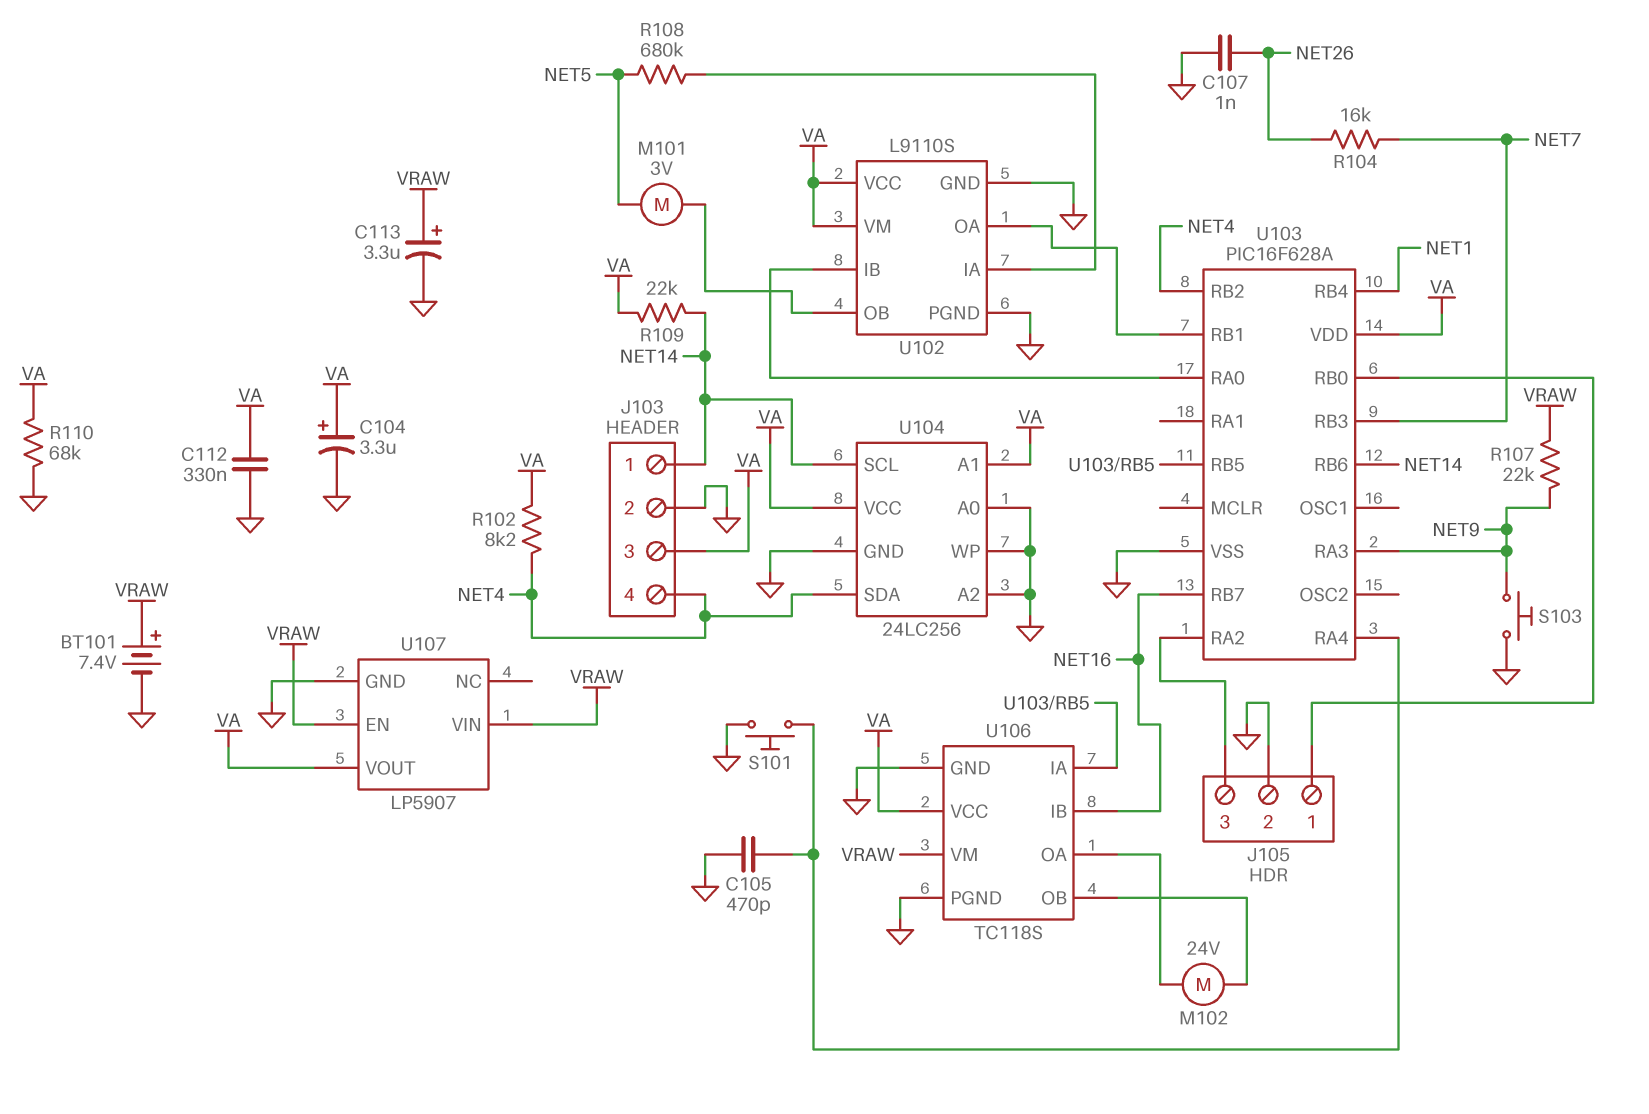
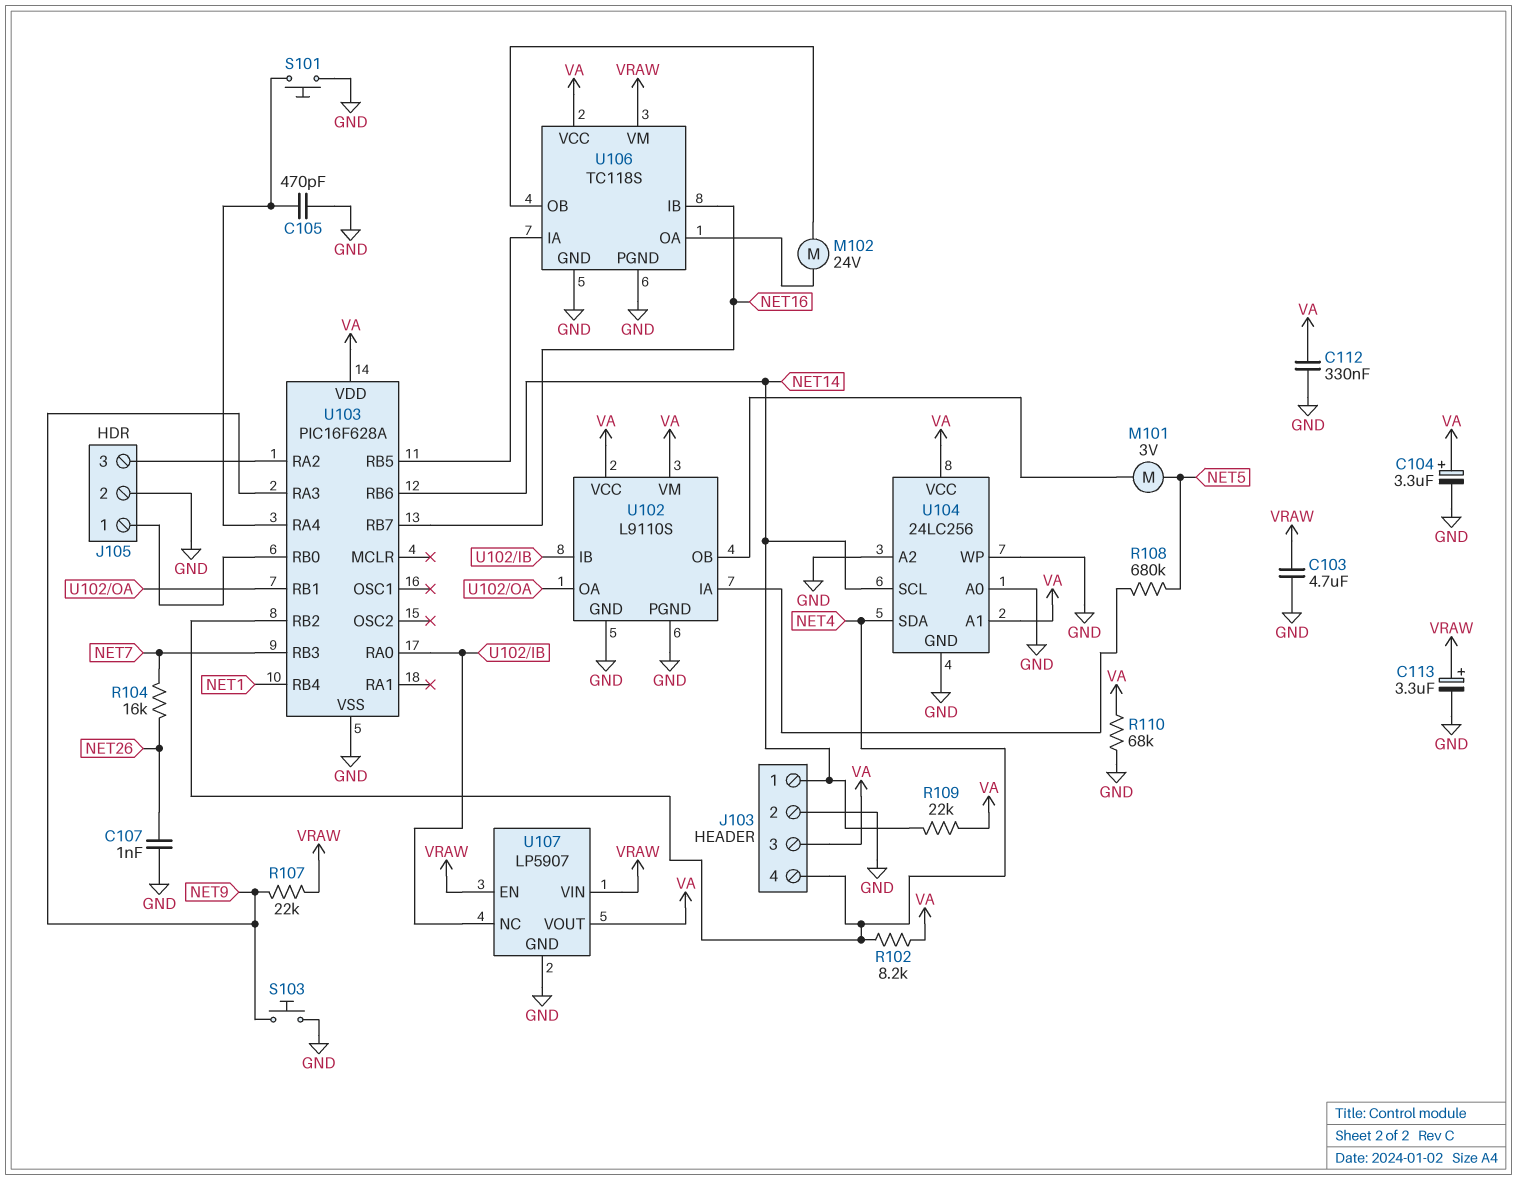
BT101: 7.4V (plus VRAW, minus GND) -> none
C103: none -> 4.7uF (GND, VRAW)
U107 pin NC: none -> U102/IB

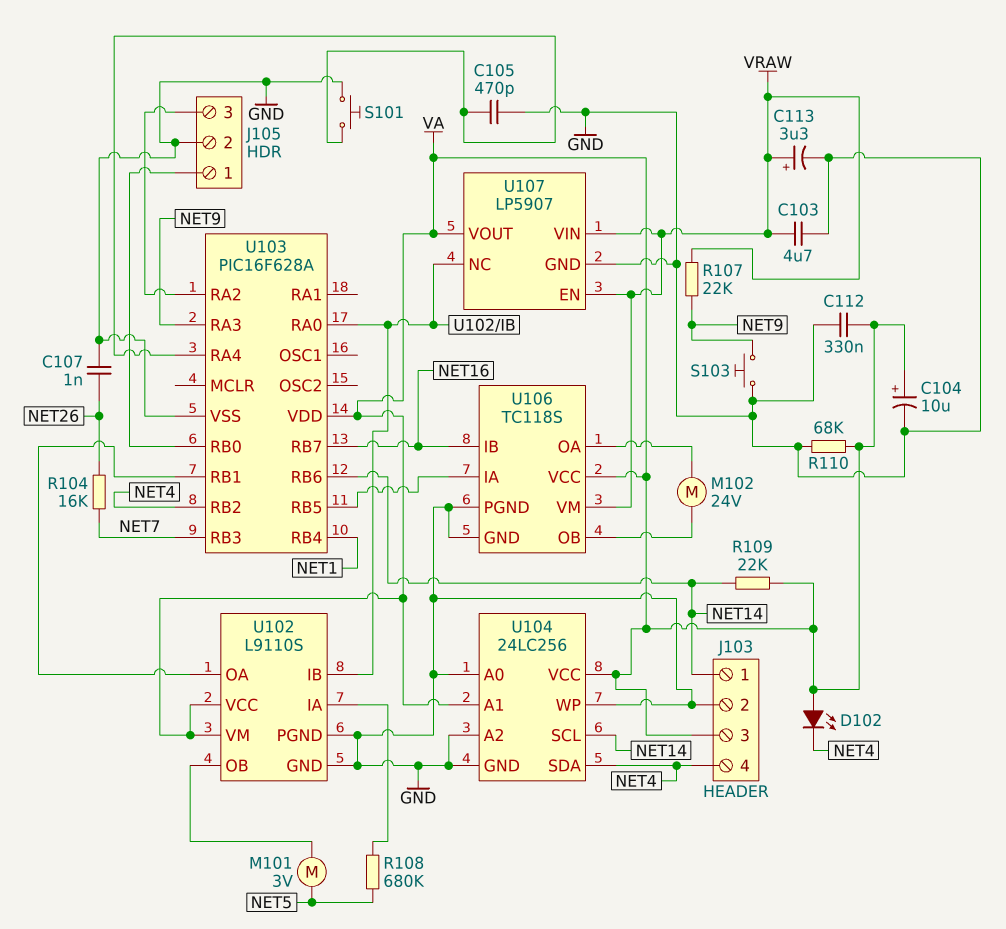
C104: 3.3uF (plus VA, minus GND) -> 10uF (plus VA, minus GND)
D102: none -> LED (A VA, K NET4)
R102: 8.2k (NET4, VA) -> none

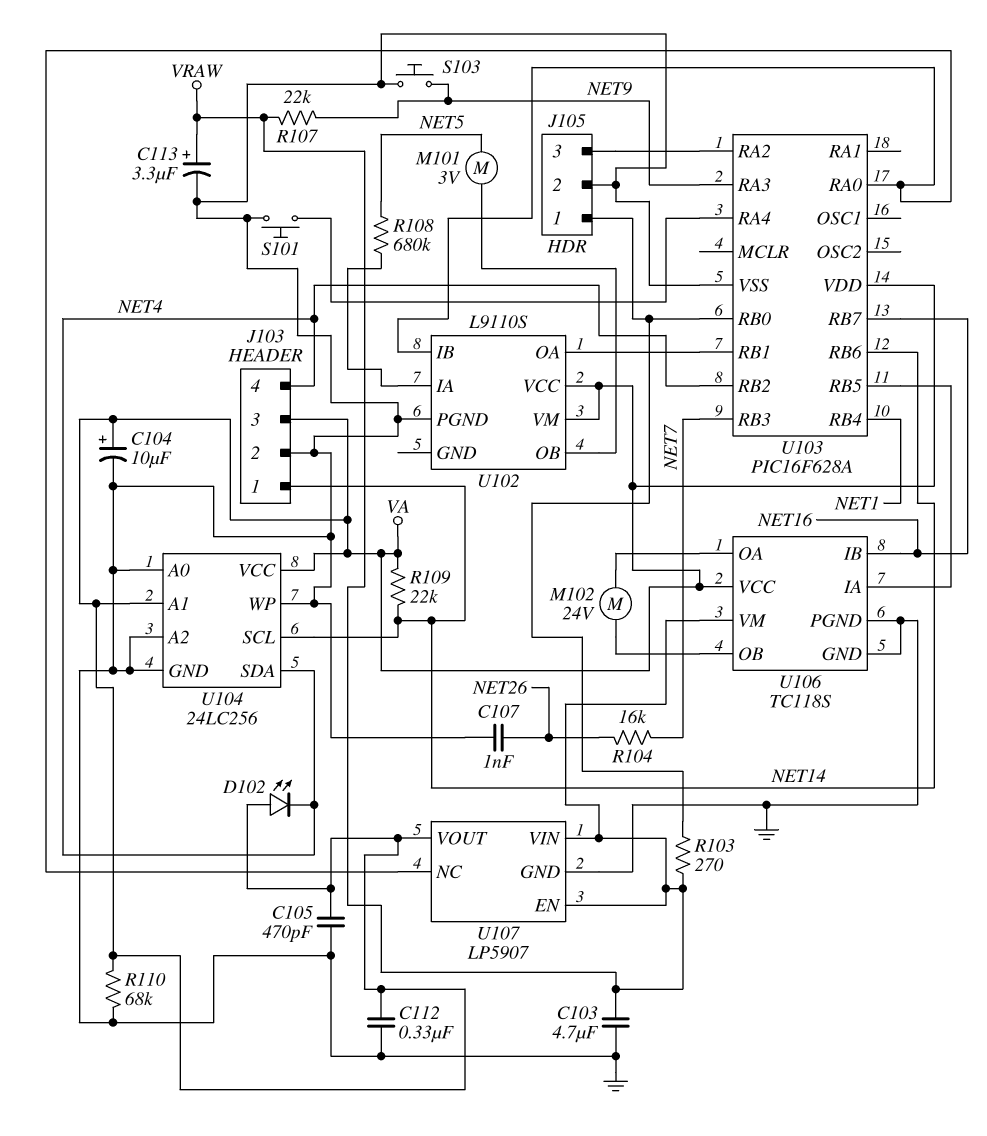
C105: 470pF (GND, U103/RA4) -> 470pF (GND, VA)
R103: none -> 270 (J105/1, VRAW)
U102 pin GND: GND -> none

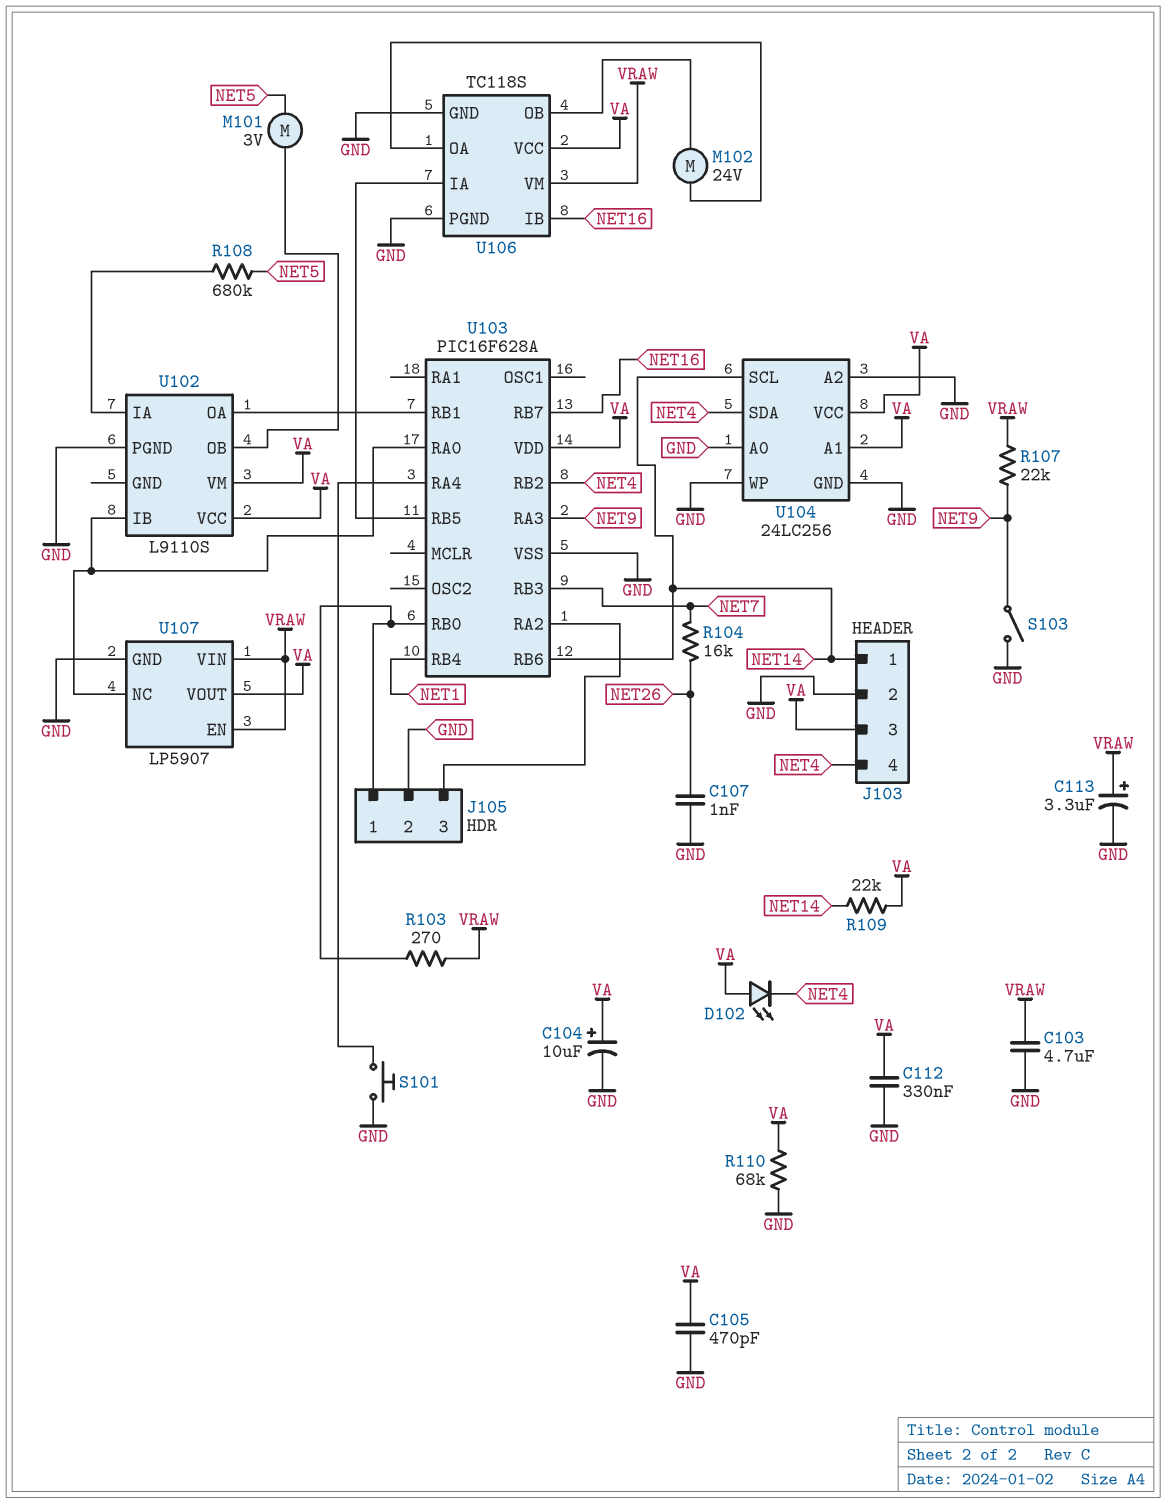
S103: button (GND, NET9) -> switch (GND, NET9)

